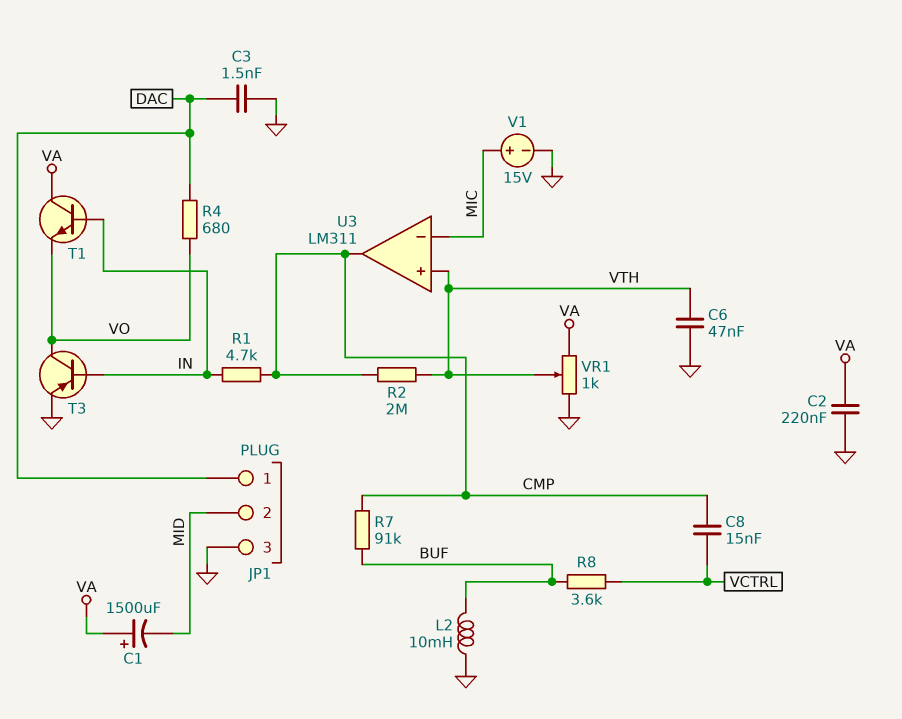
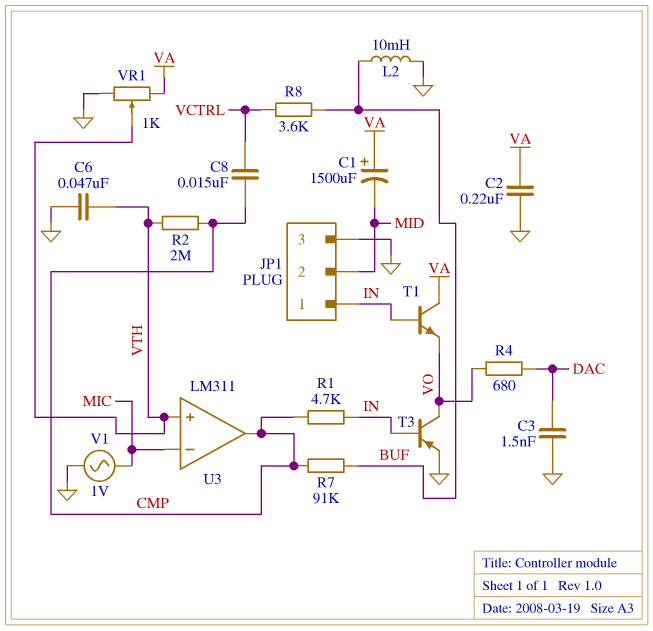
JP1 pin 1: DAC -> IN
V1: 15V (plus MIC, minus GND) -> AC 1V (GND, MIC)

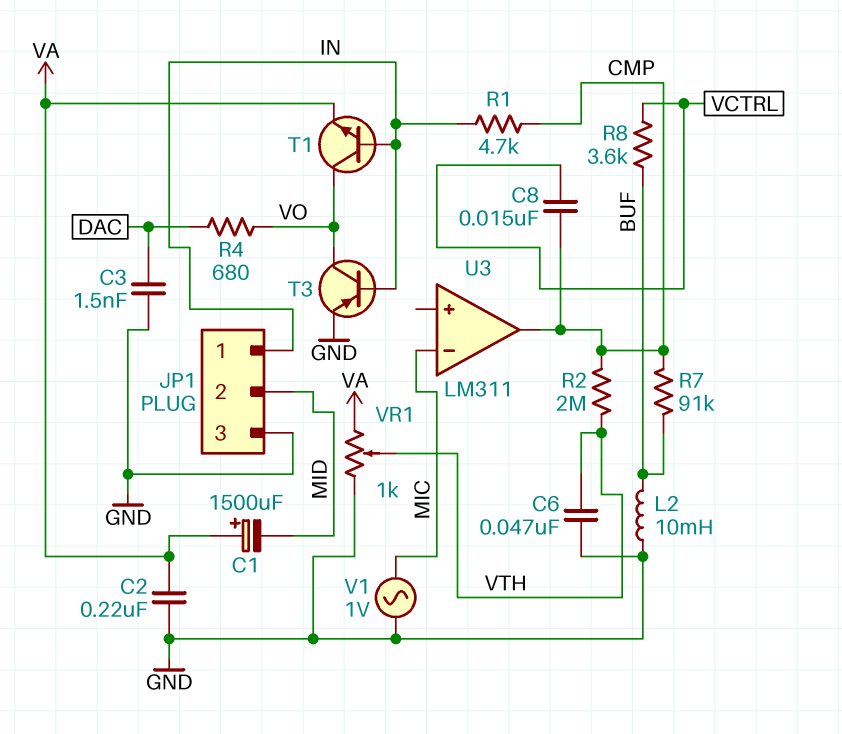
T1: NPN (B IN, C VA, E VO) -> NPN (B IN, C VO, E VA)
U3 pin in+: VTH -> none

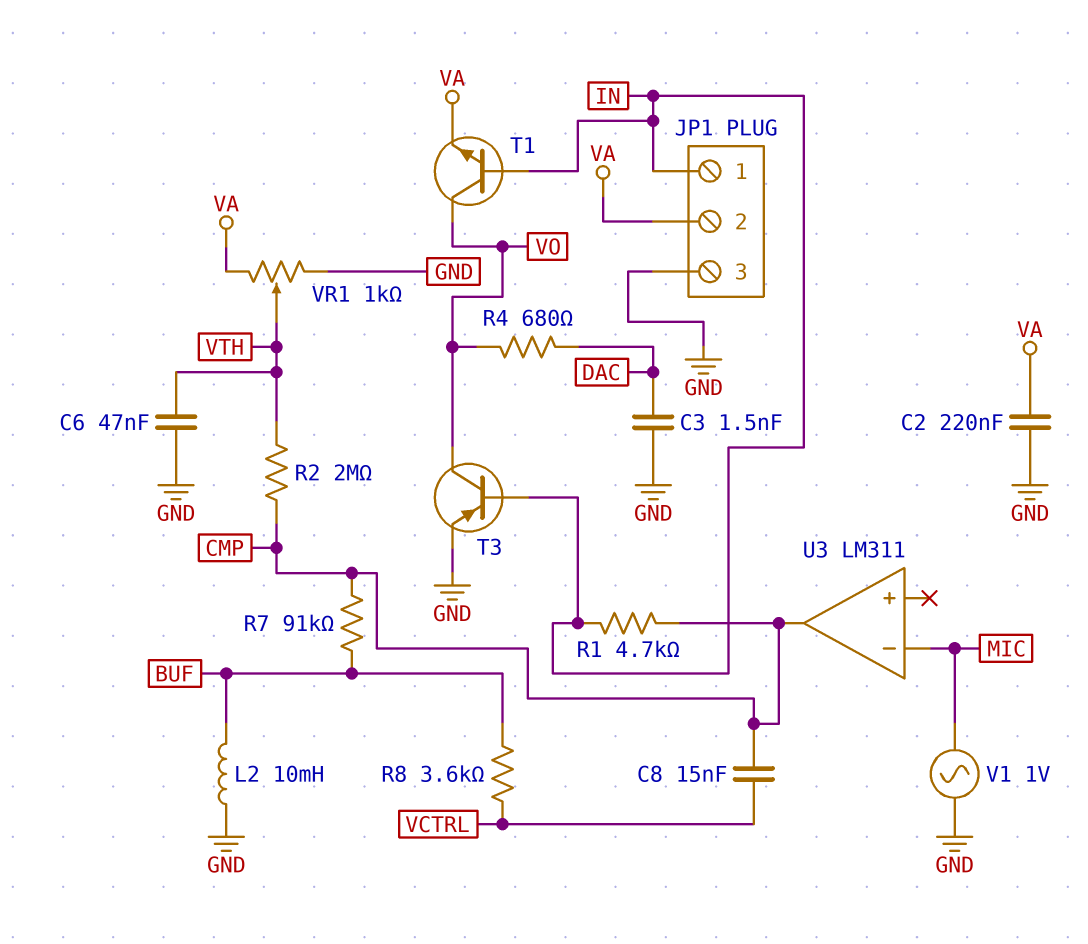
C1: 1500uF (plus VA, minus MID) -> none
JP1 pin 2: MID -> VA

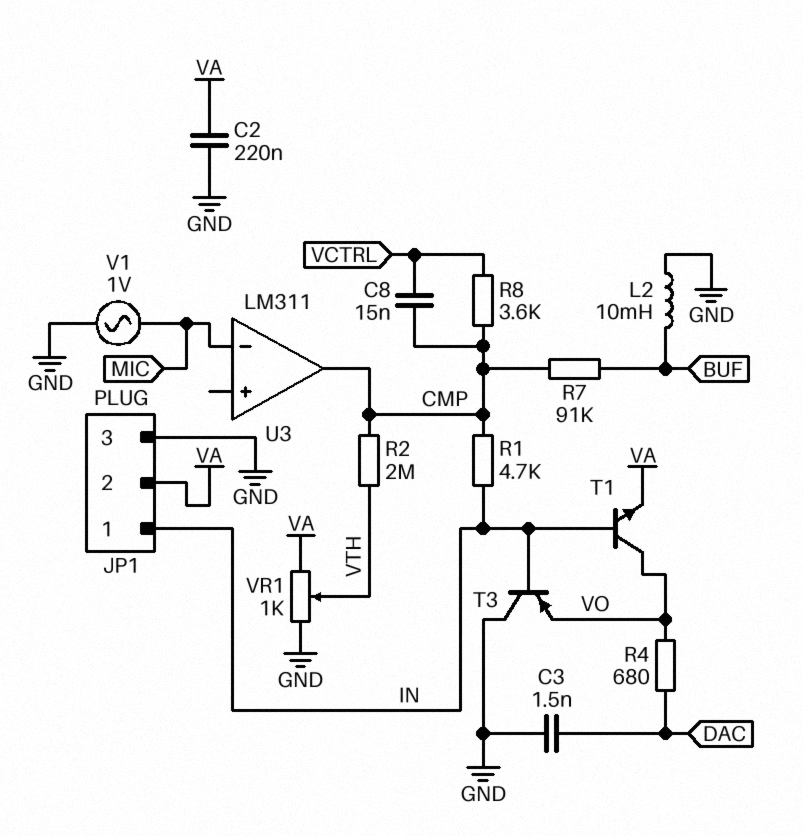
C6: 47nF (GND, VTH) -> none
R8: 3.6k (BUF, VCTRL) -> 3.6k (CMP, VCTRL)
T3: PNP (B IN, C VO, E GND) -> PNP (B IN, C GND, E VO)

